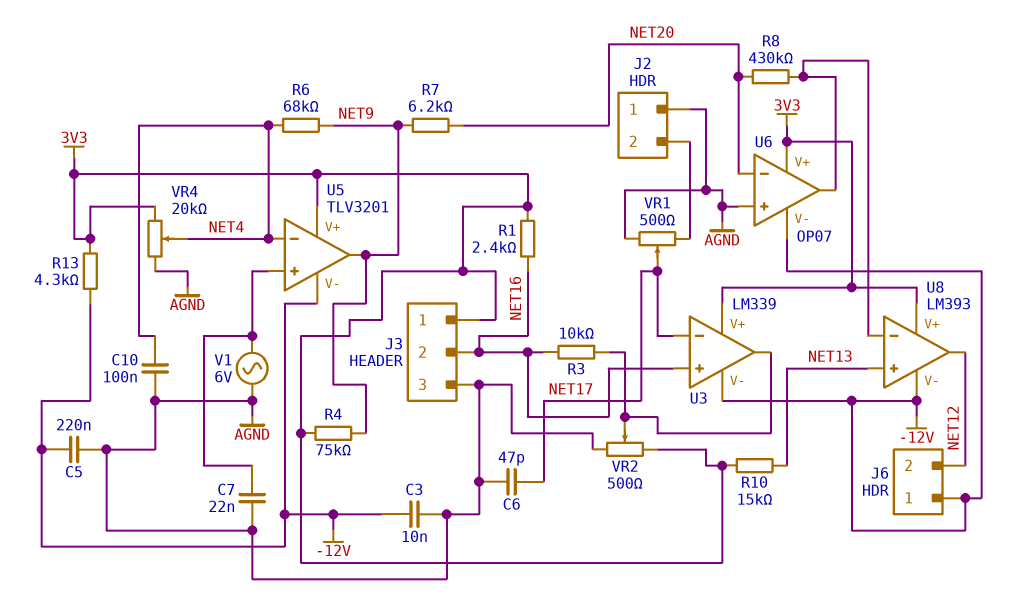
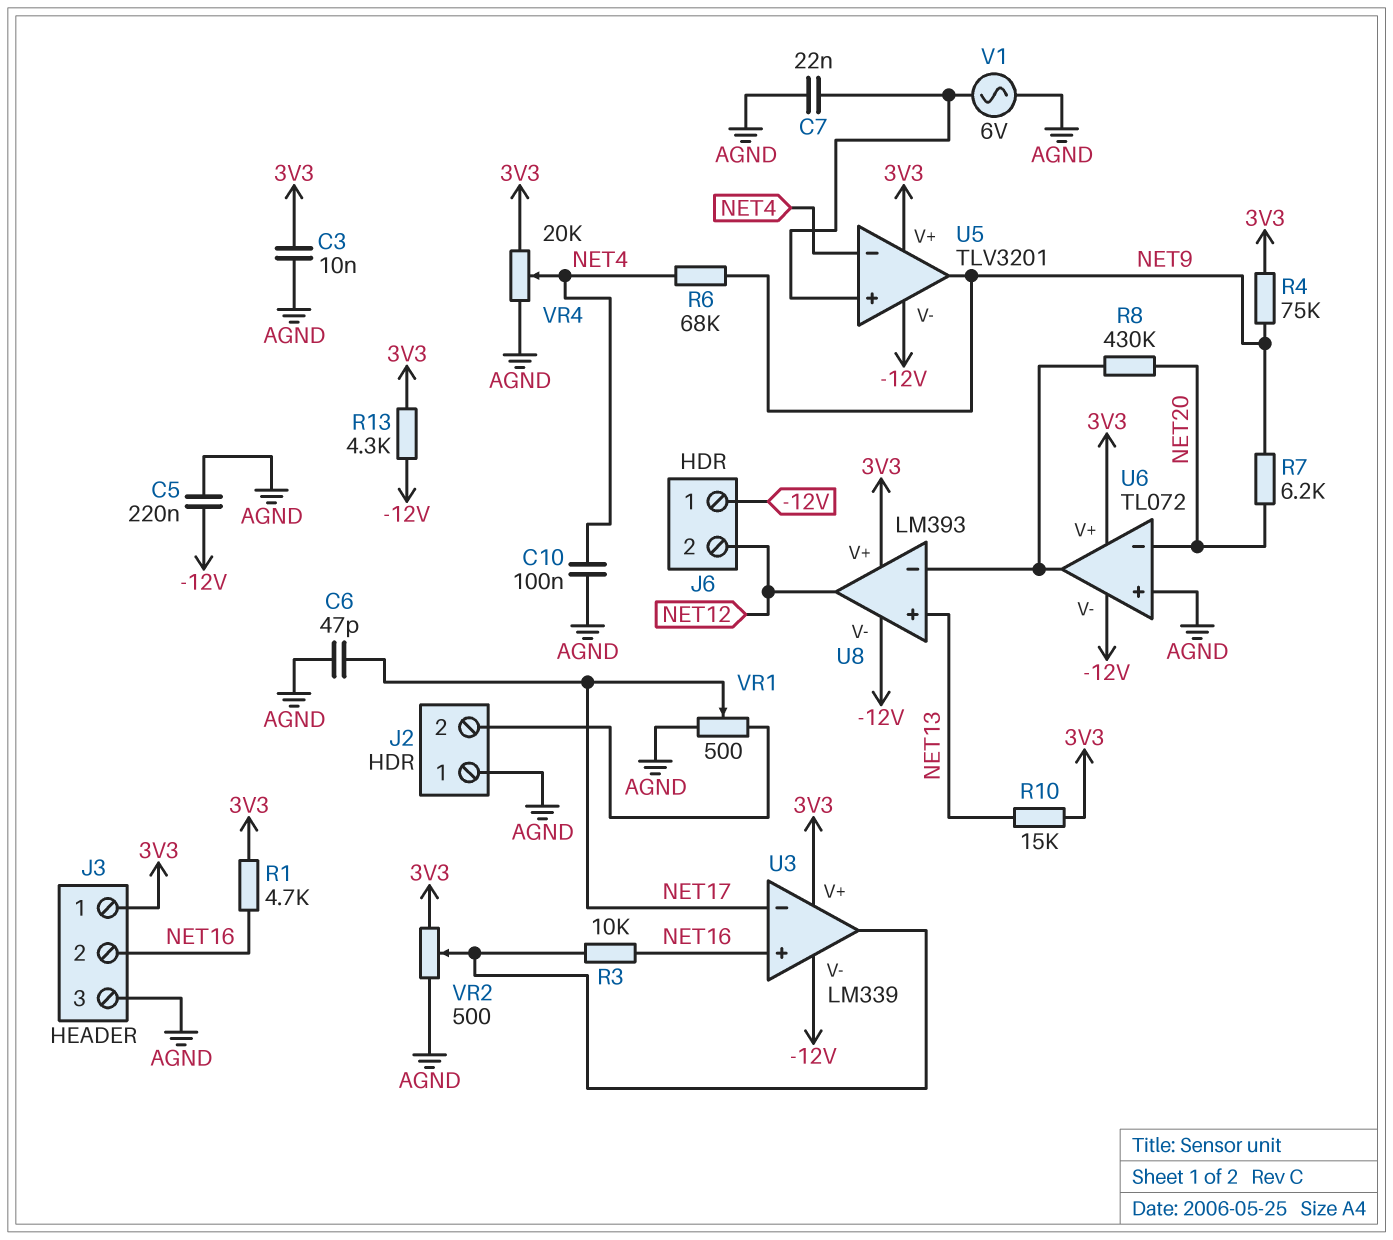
C3: 10nF (-12V, AGND) -> 10nF (3V3, AGND)
R1: 2.4k (3V3, NET16) -> 4.7k (3V3, NET16)
U6: OP07 -> TL072

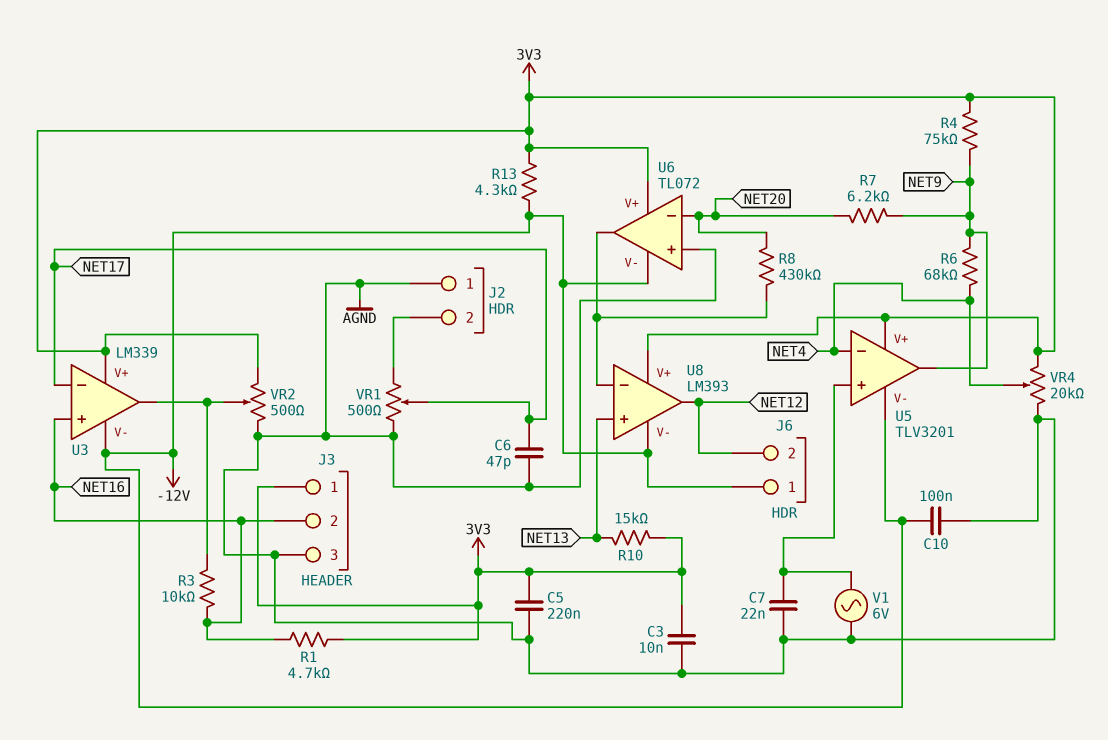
C5: 220nF (-12V, AGND) -> 220nF (3V3, AGND)
C10: 100nF (AGND, NET4) -> 100nF (-12V, AGND)

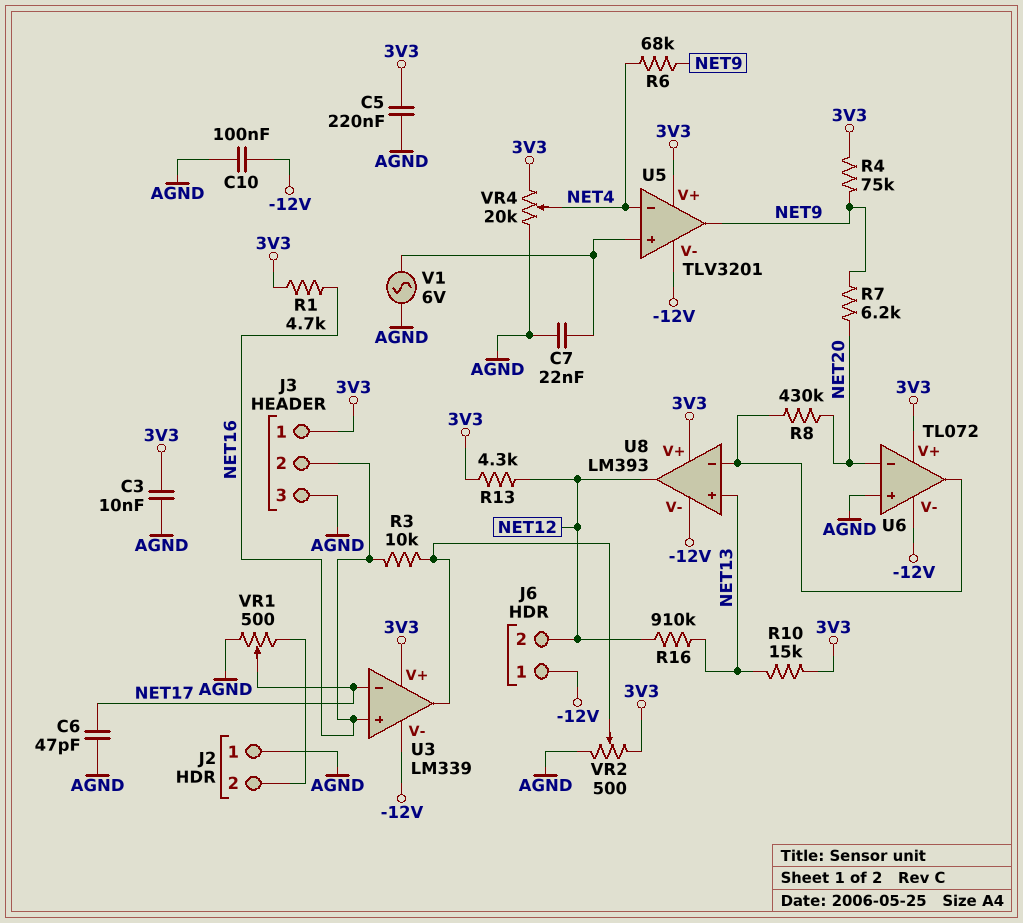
R13: 4.3k (-12V, 3V3) -> 4.3k (3V3, NET12)
R16: none -> 910k (NET12, NET13)

